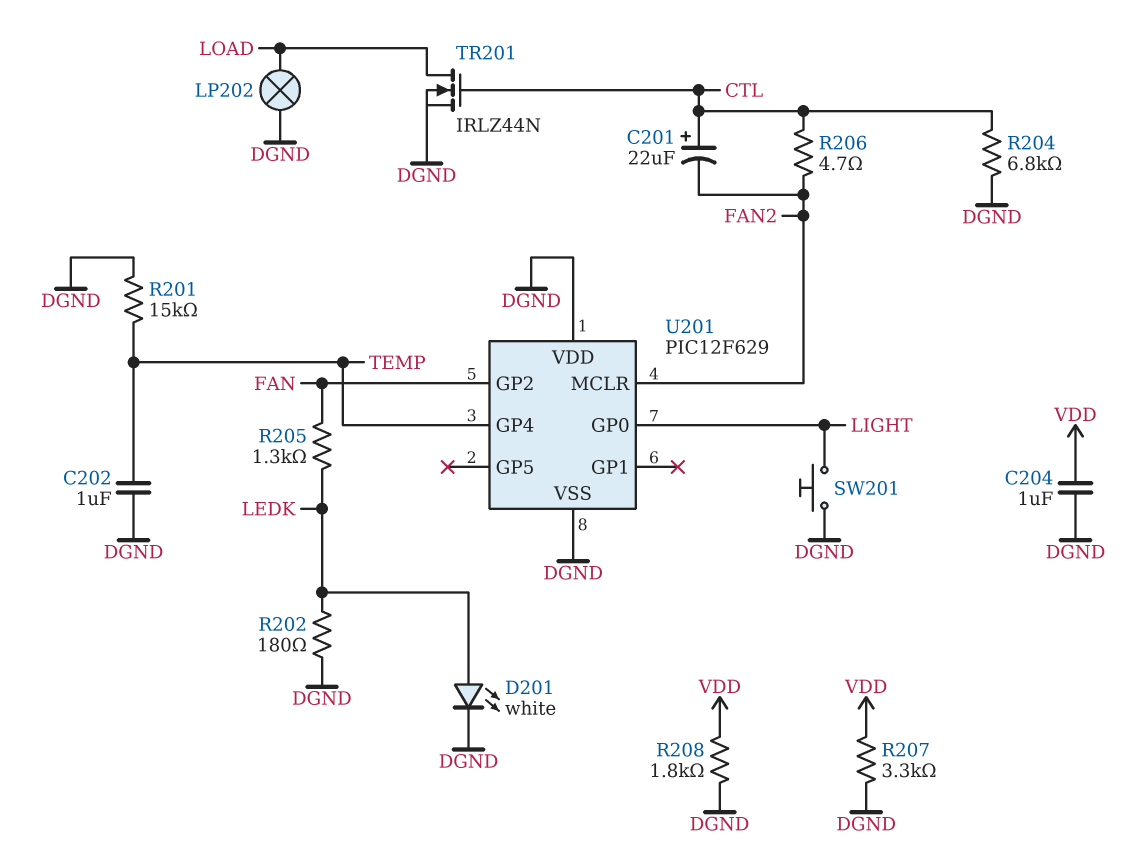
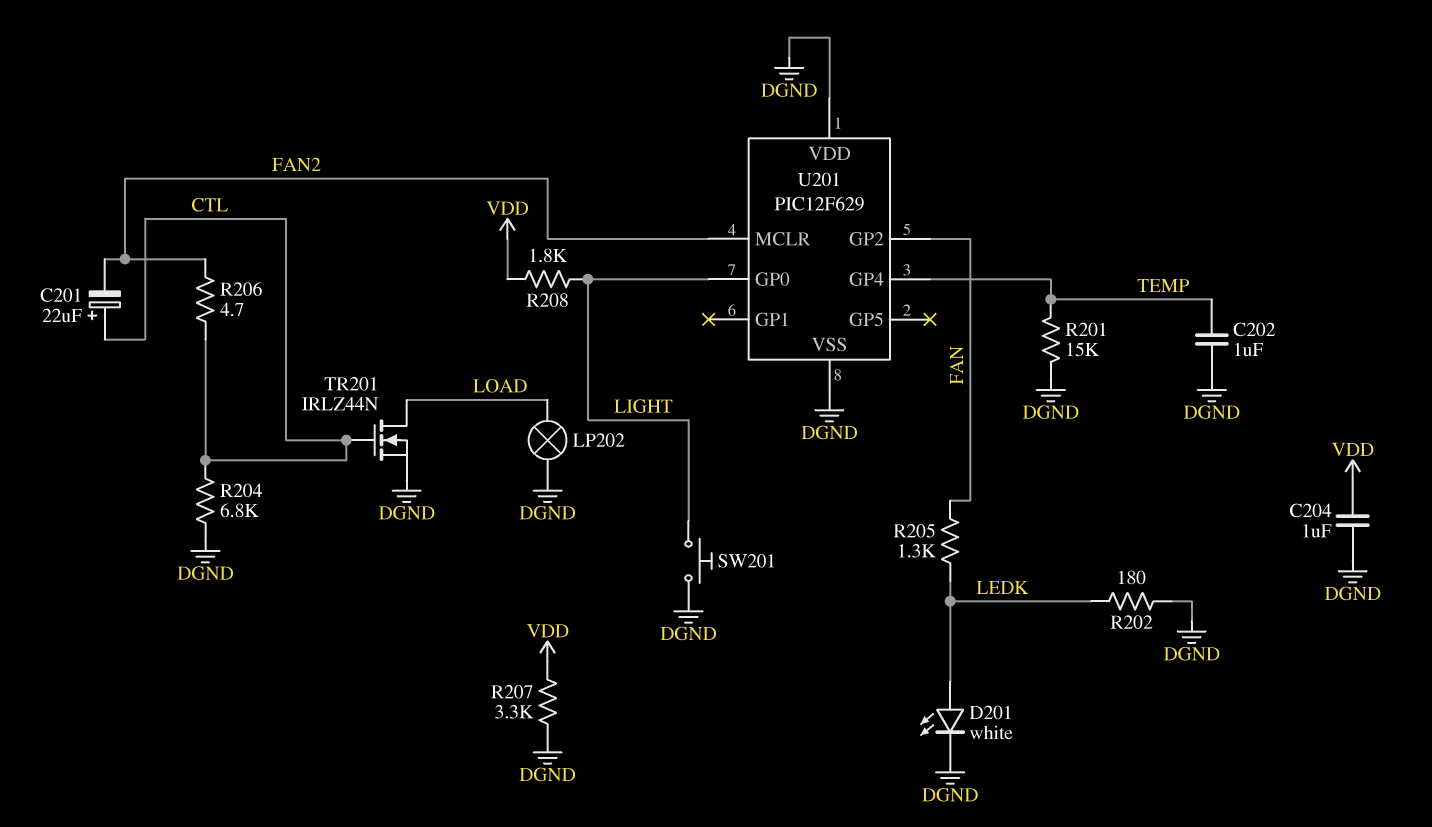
R208: 1.8k (DGND, VDD) -> 1.8k (LIGHT, VDD)

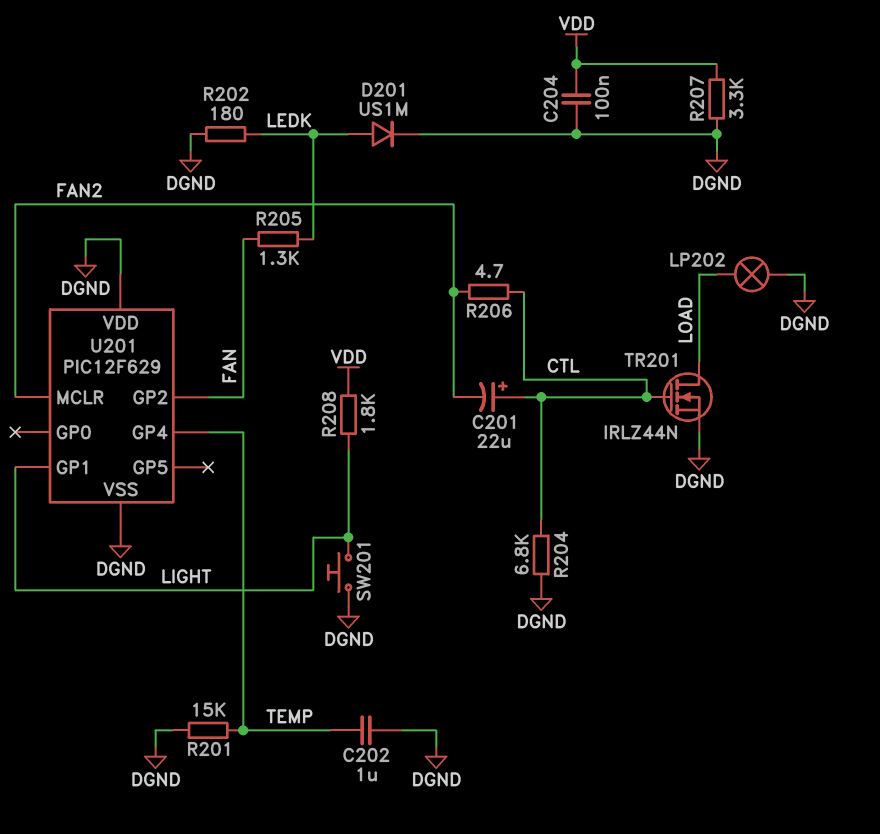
C204: 1uF (DGND, VDD) -> 100nF (DGND, VDD)
D201: LED white (A LEDK, K DGND) -> diode US1M (A LEDK, K DGND)
U201 pin GP0: LIGHT -> none
U201 pin GP1: none -> LIGHT

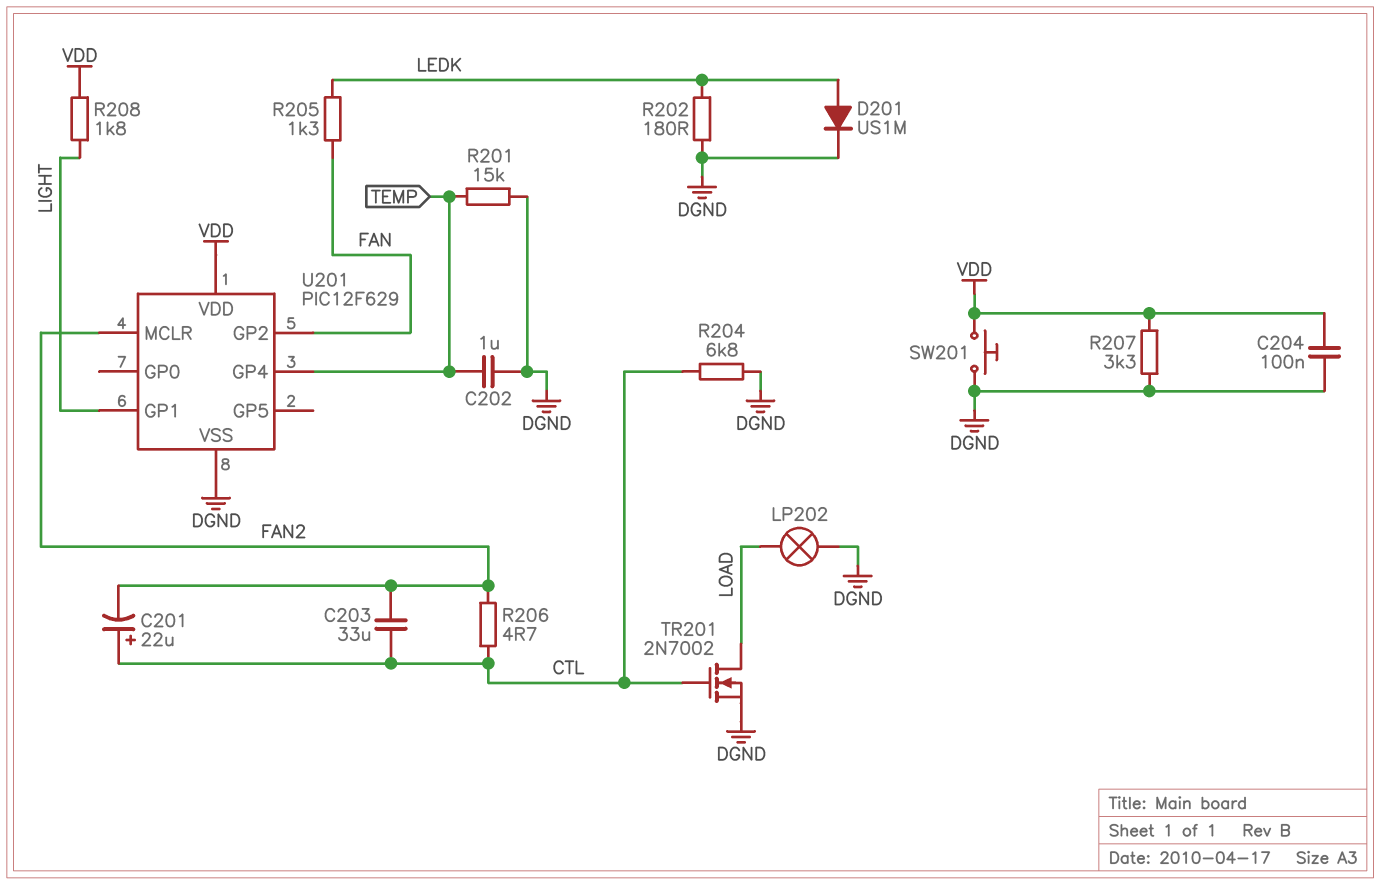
C203: none -> 33uF (CTL, FAN2)
SW201: button (DGND, LIGHT) -> button (DGND, VDD)
TR201: NMOS IRLZ44N (G CTL, D LOAD, S DGND) -> NMOS 2N7002 (G CTL, D LOAD, S DGND)
U201 pin VDD: DGND -> VDD

